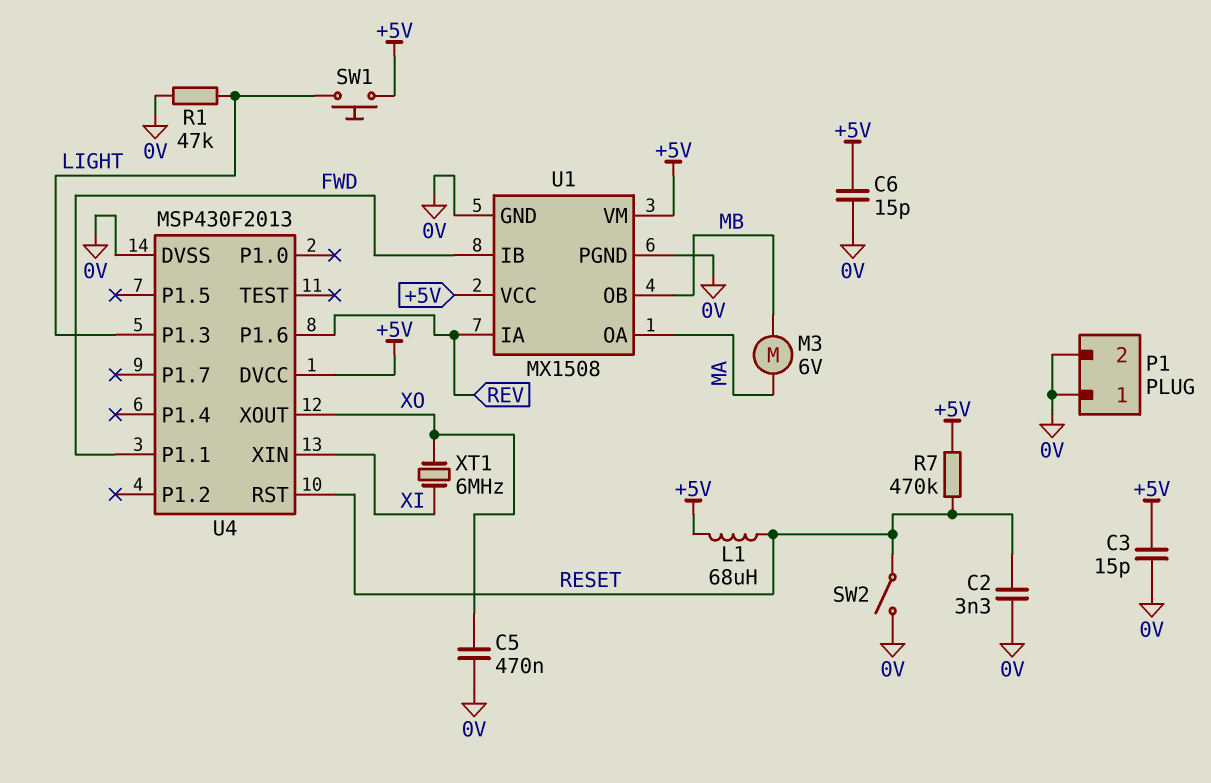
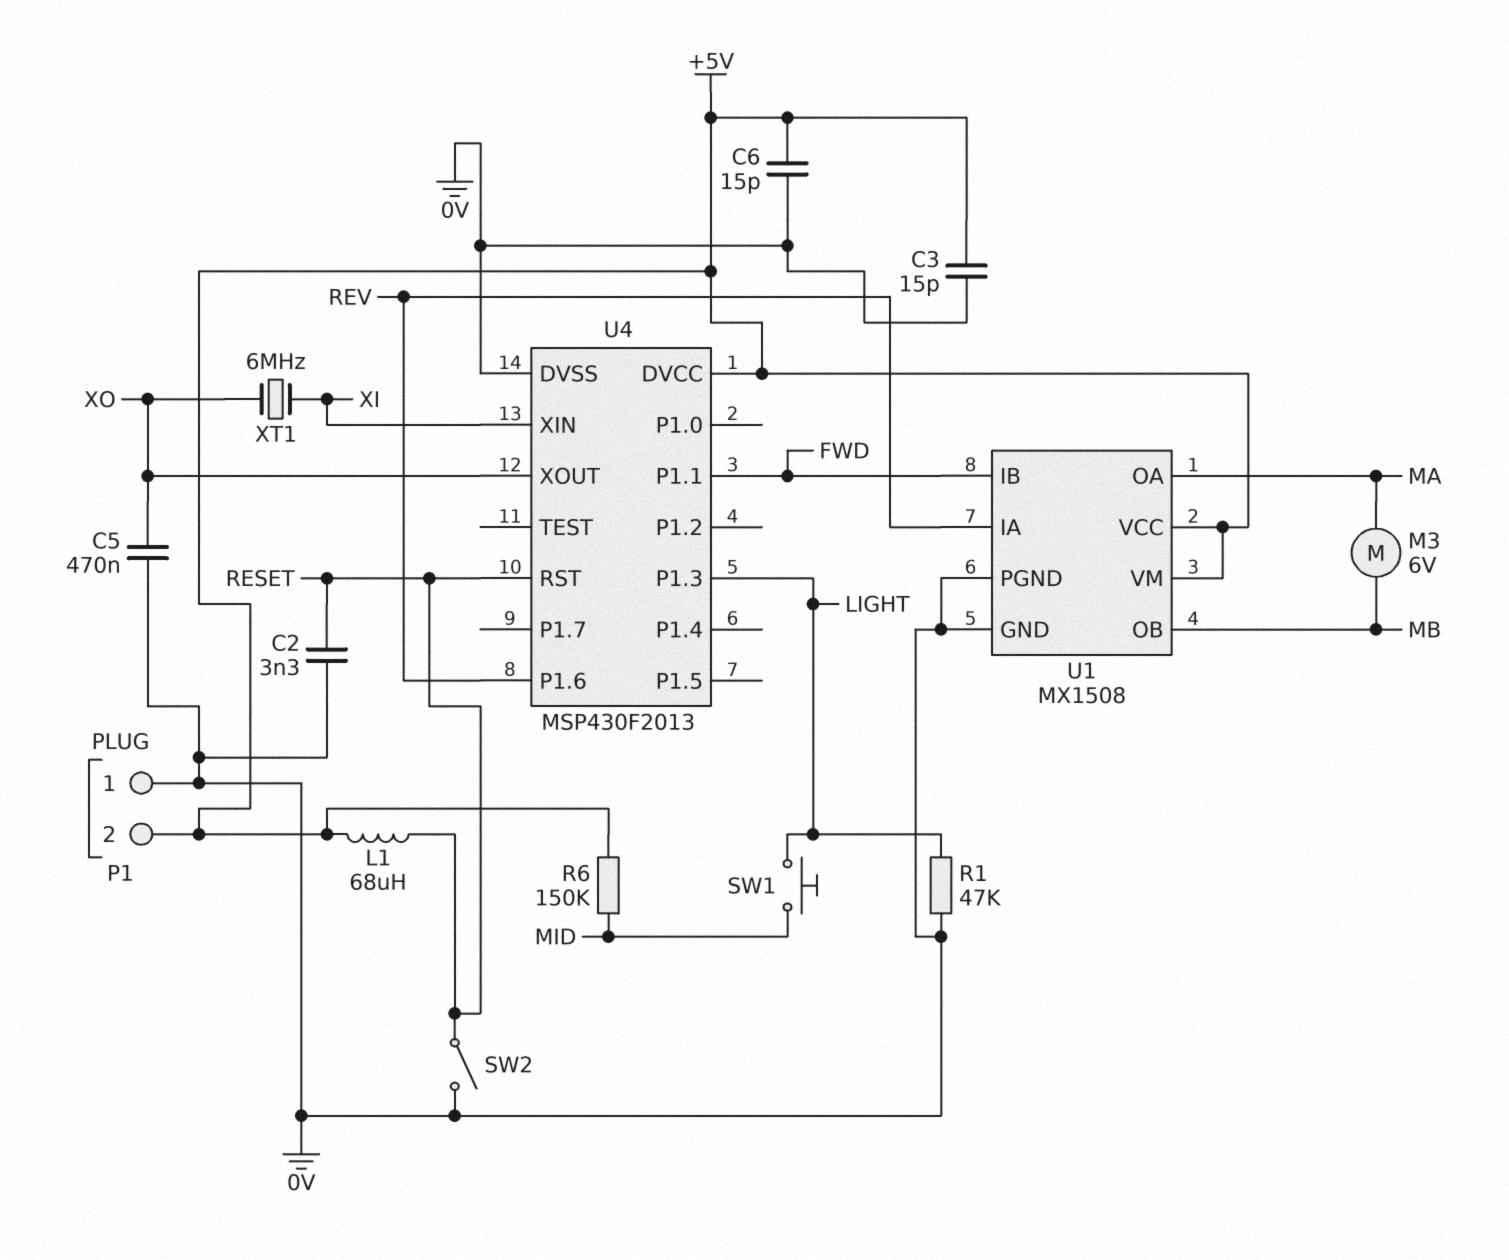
P1 pin 2: 0V -> +5V
R6: none -> 150k (+5V, MID)
R7: 470k (+5V, RESET) -> none
SW1: button (+5V, LIGHT) -> button (LIGHT, MID)

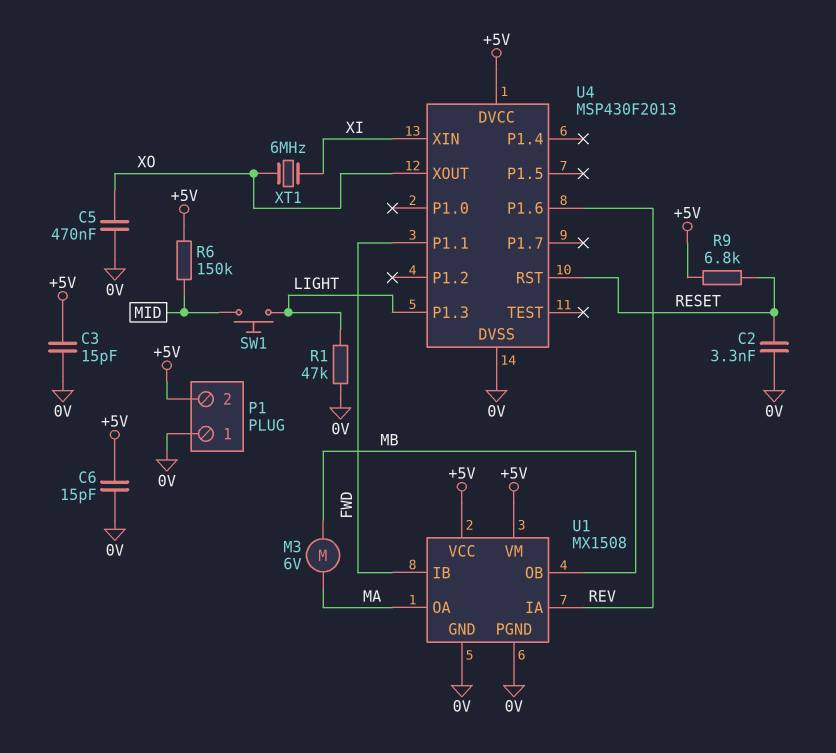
L1: 68uH (+5V, RESET) -> none
R9: none -> 6.8k (+5V, RESET)
SW2: switch (0V, RESET) -> none

